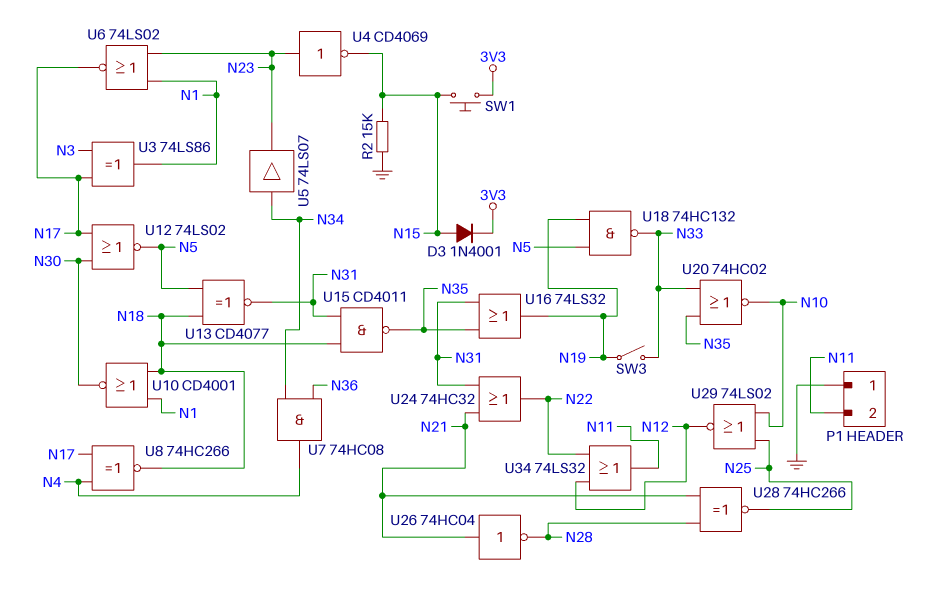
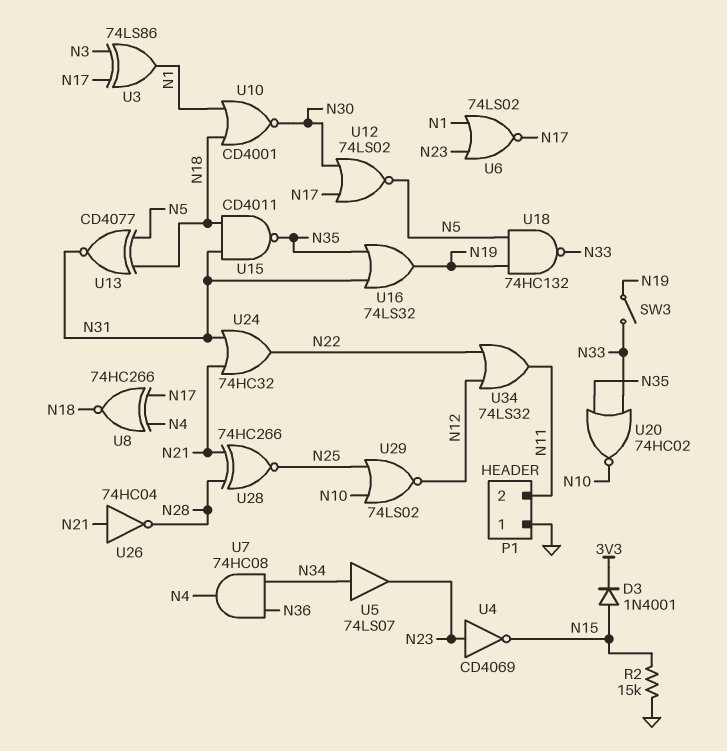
SW1: button (3V3, N15) -> none

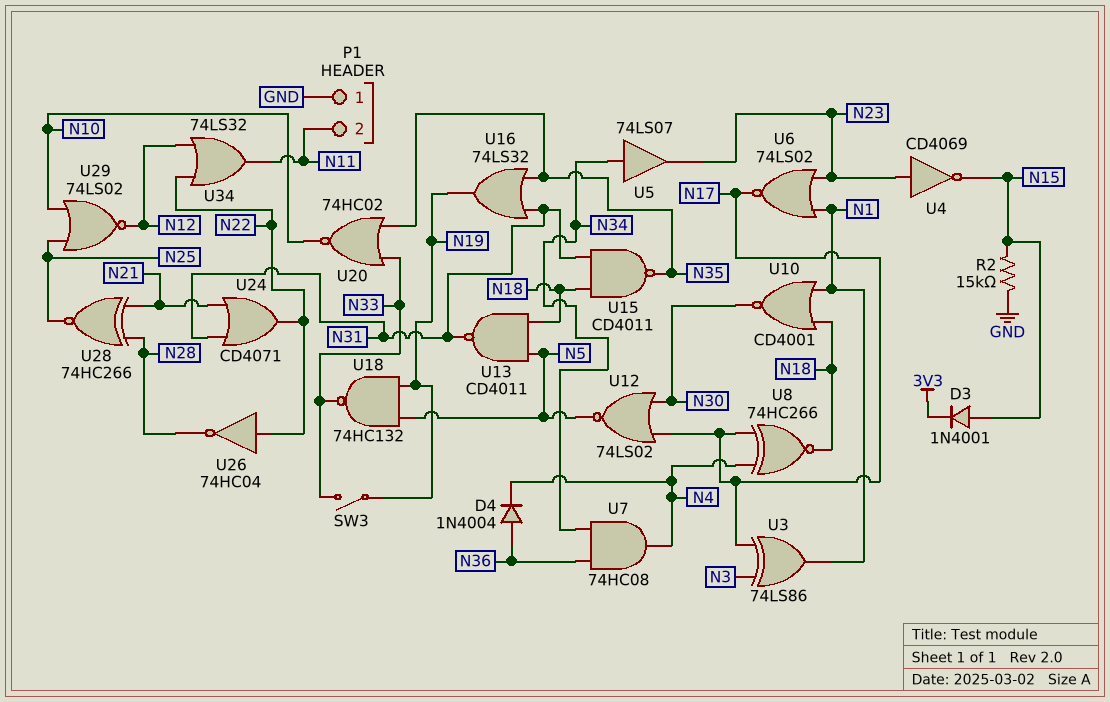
D4: none -> diode 1N4004 (A N36, K N4)
U13: XNOR CD4077 (in N5, in N18, out N31) -> NAND CD4011 (in N5, in N18, out N31)
U24: OR 74HC32 (in N21, in N31, out N22) -> OR CD4071 (in N21, in N31, out N22)
U26: NOT 74HC04 (in N21, out N28) -> NOT 74HC04 (in N22, out N28)

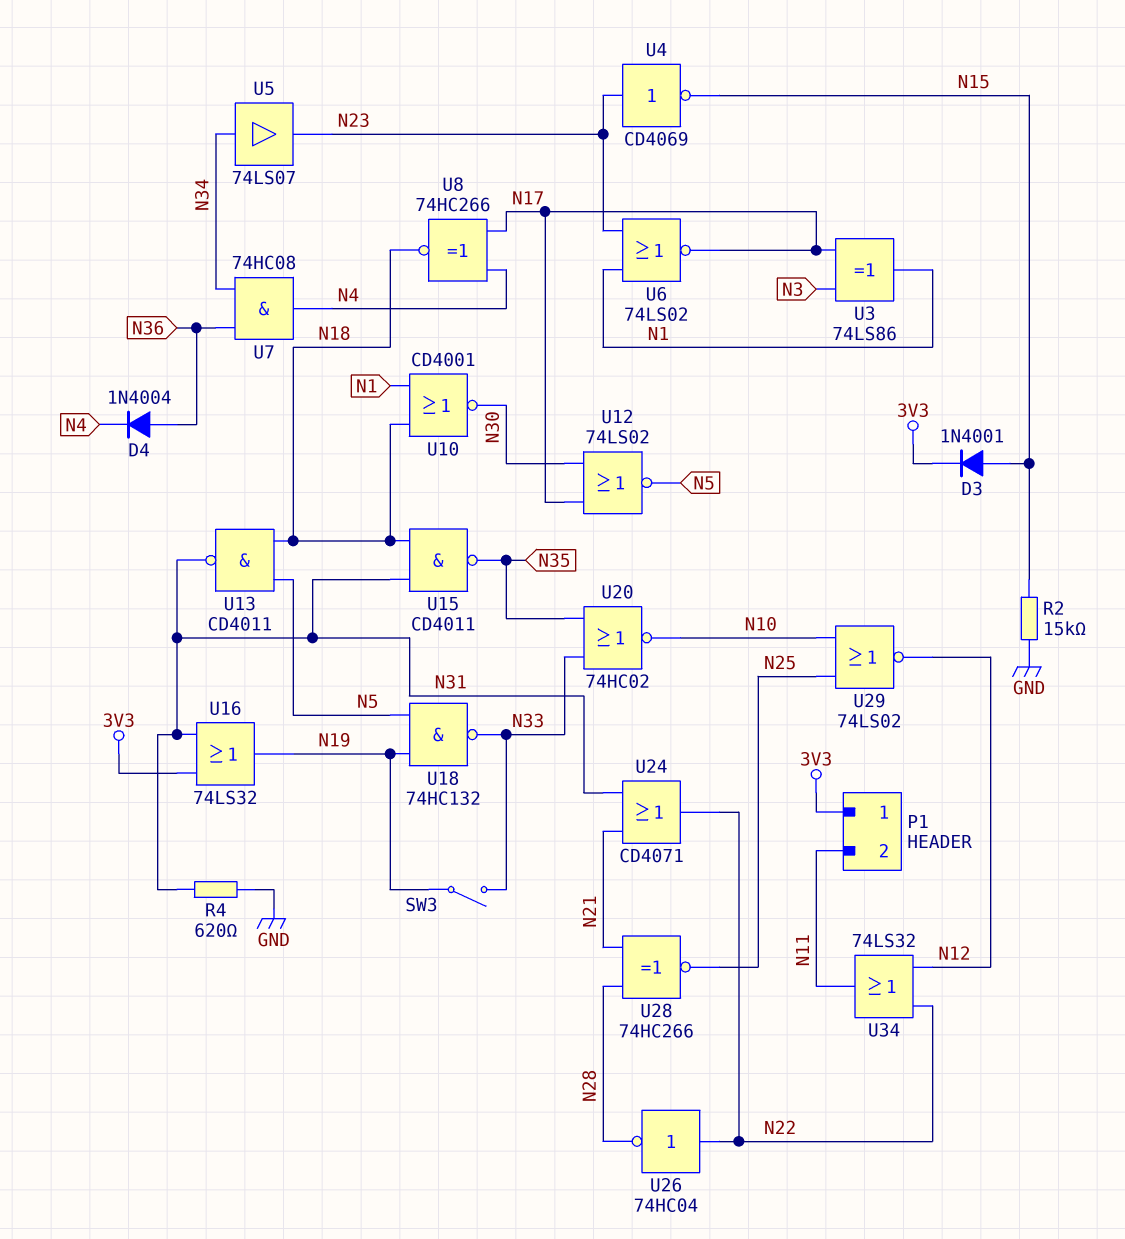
P1 pin 1: GND -> 3V3
R4: none -> 620 (GND, N31)
U16: OR 74LS32 (in N31, in N35, out N19) -> OR 74LS32 (in 3V3, in N31, out N19)

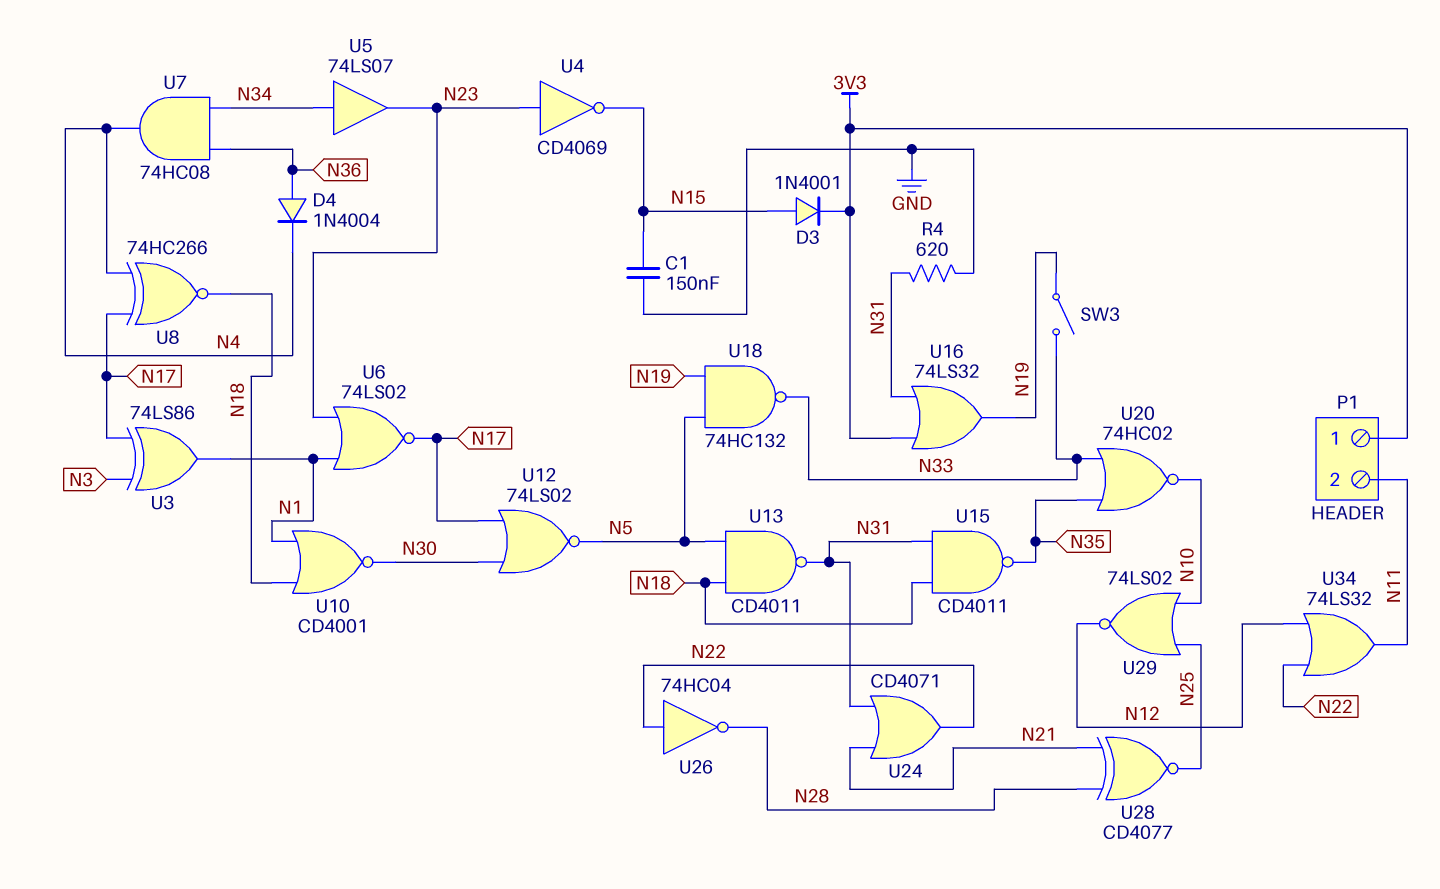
C1: none -> 150nF (GND, N15)
R2: 15k (GND, N15) -> none
U28: XNOR 74HC266 (in N21, in N28, out N25) -> XNOR CD4077 (in N21, in N28, out N25)

